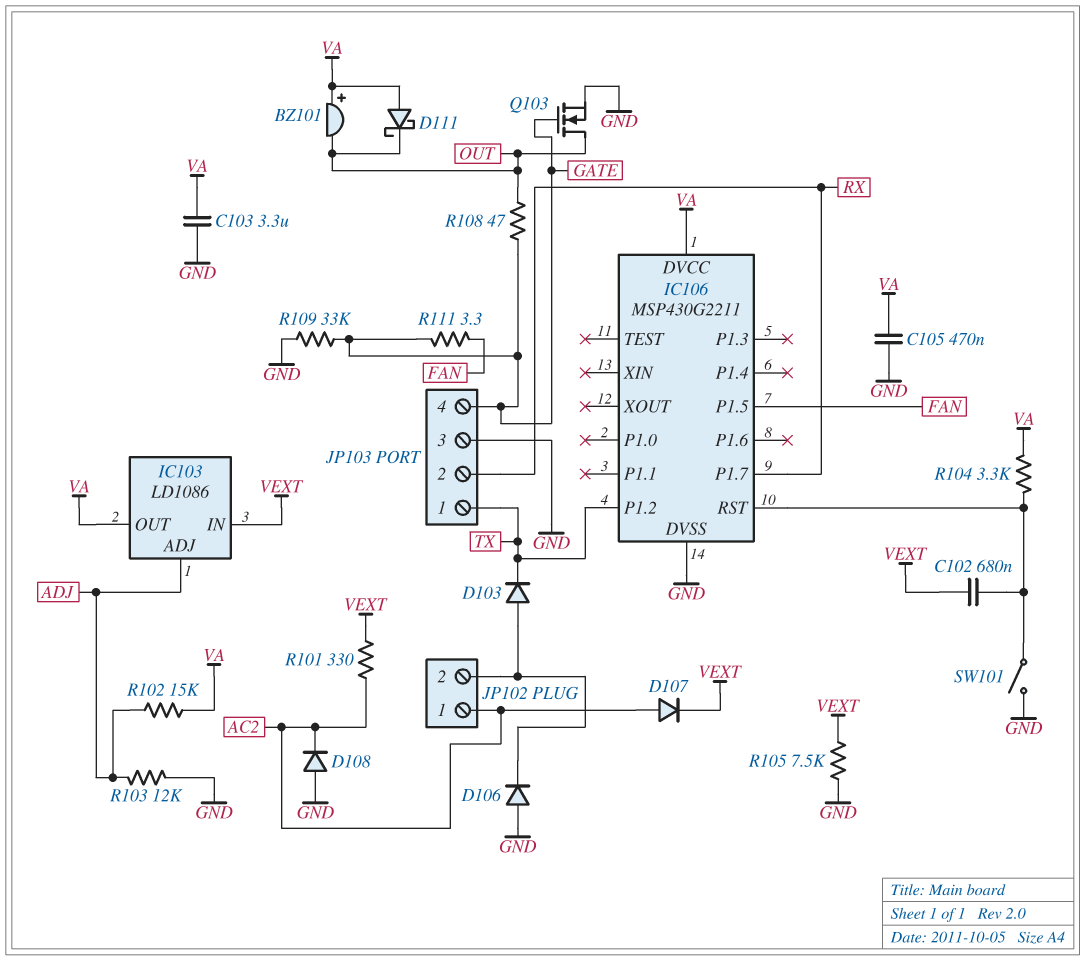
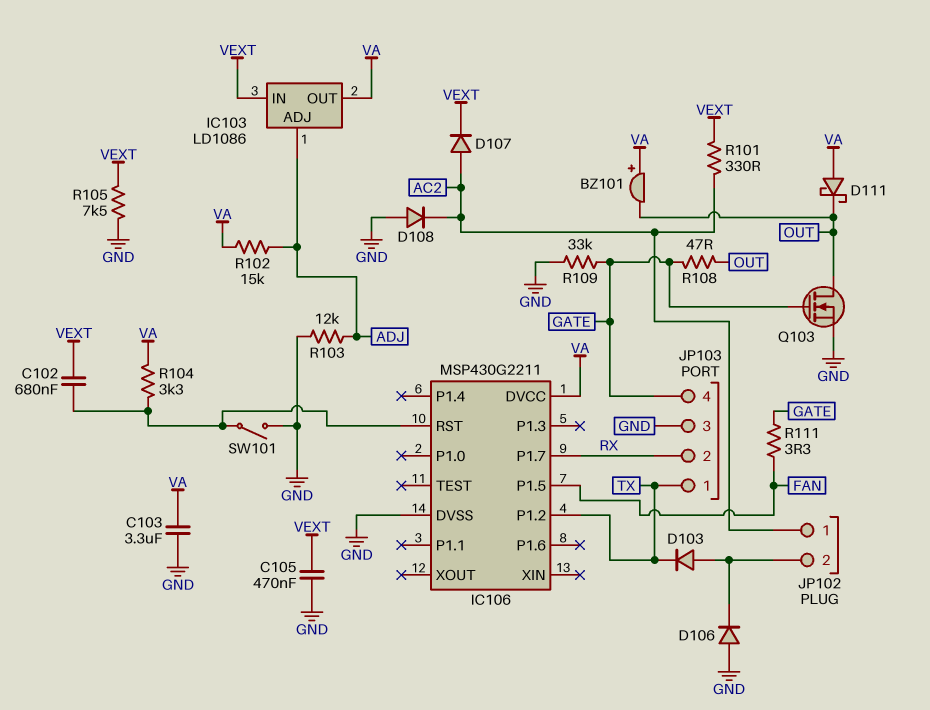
C105: 470nF (GND, VA) -> 470nF (GND, VEXT)

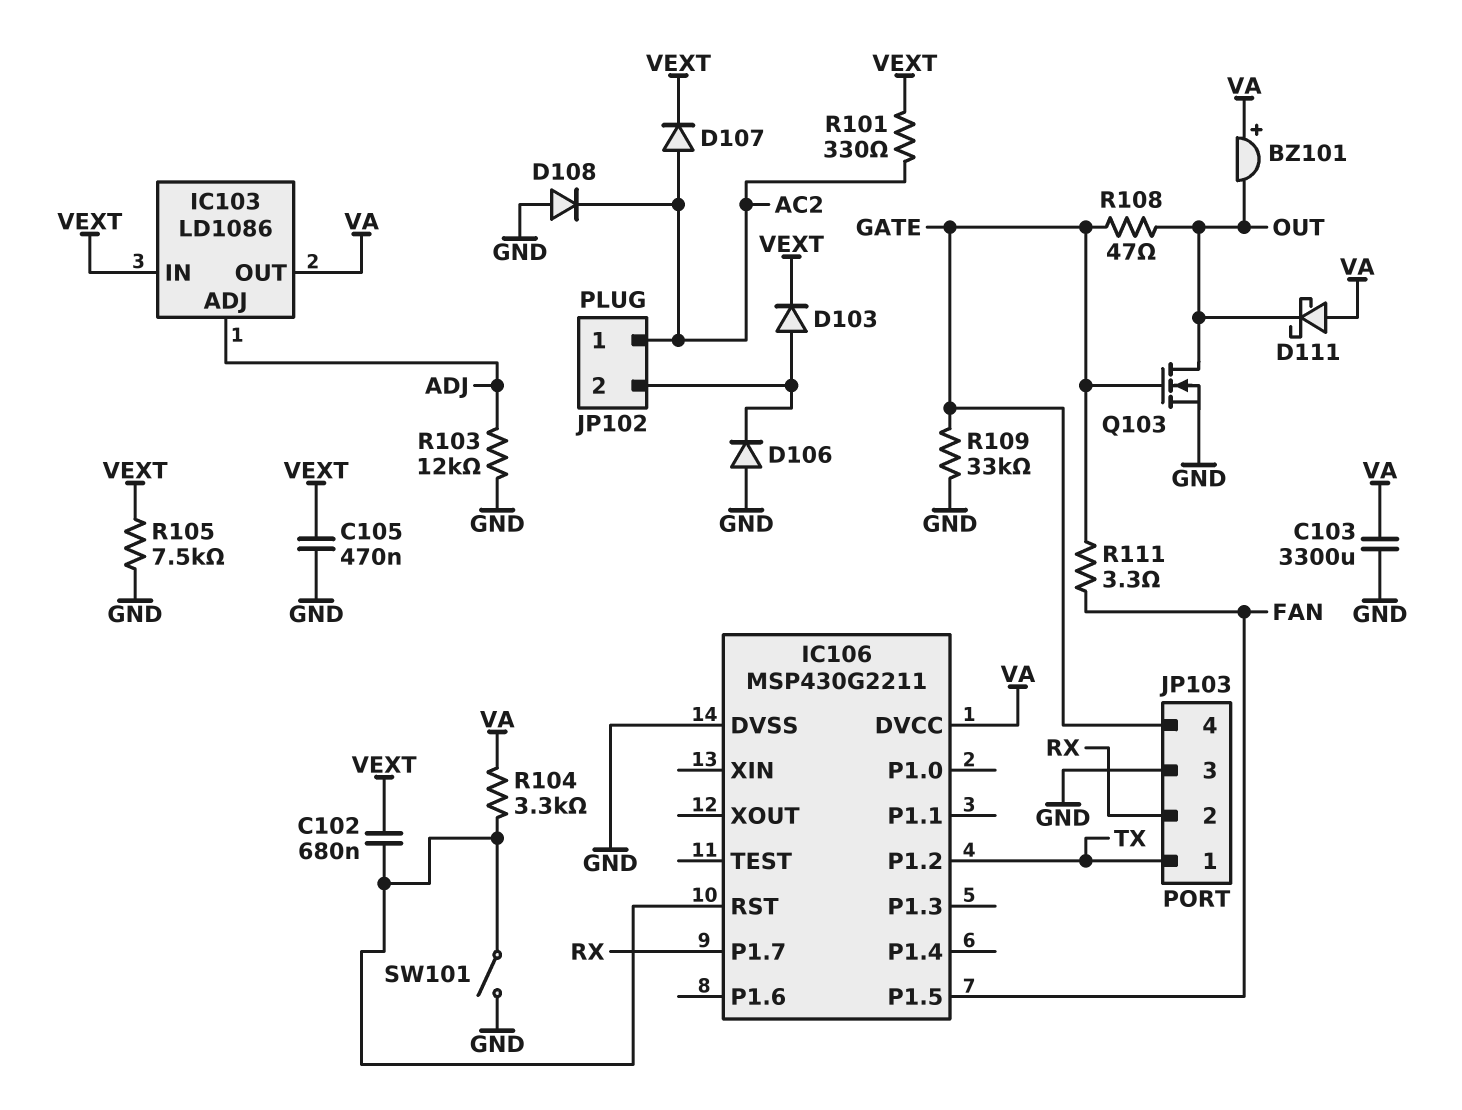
C103: 3.3uF (GND, VA) -> 3300uF (GND, VA)
D103: diode (A JP102/2, K TX) -> diode (A JP102/2, K VEXT)
R102: 15k (ADJ, VA) -> none

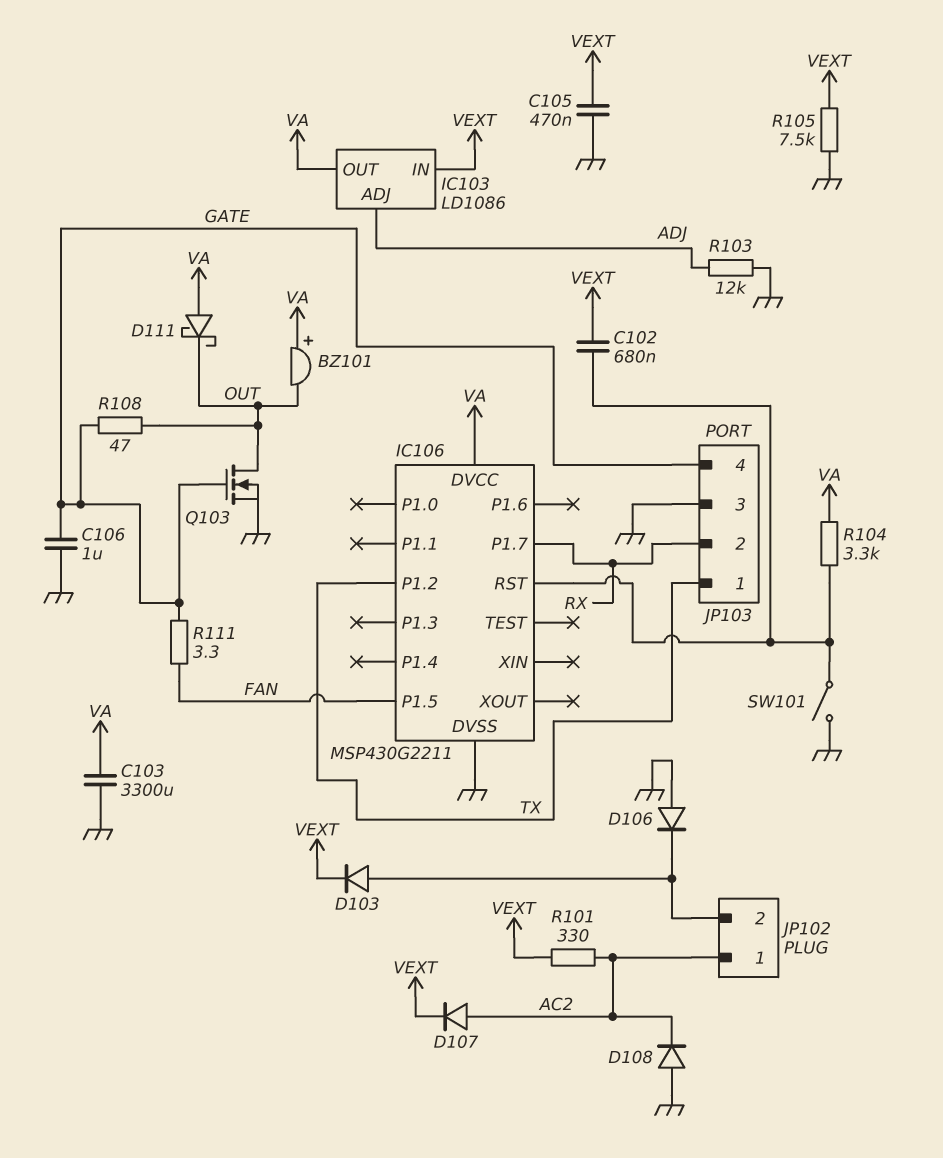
C106: none -> 1uF (GATE, GND)
R109: 33k (GATE, GND) -> none

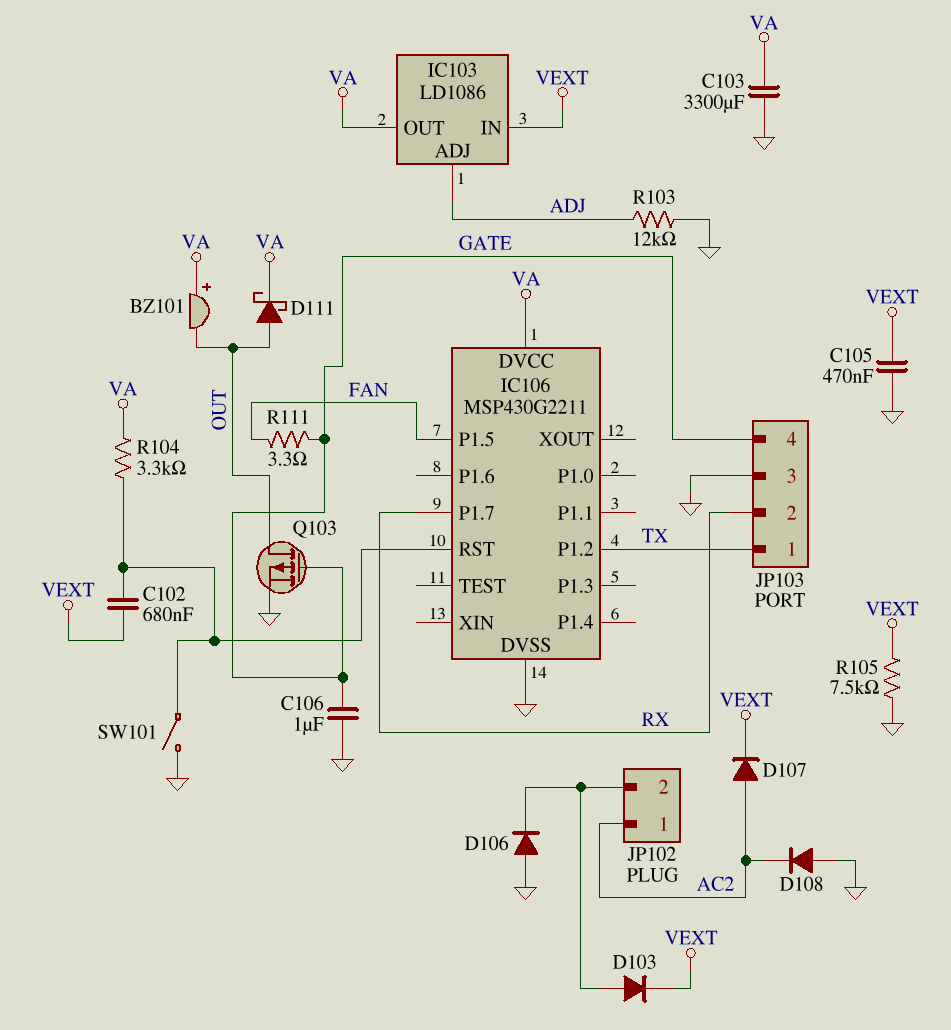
D111: schottky (A VA, K OUT) -> schottky (A OUT, K VA)
Q103: NMOS (G GATE, D OUT, S GND) -> PMOS (G GATE, D OUT, S GND)
R101: 330 (AC2, VEXT) -> none
R108: 47 (GATE, OUT) -> none

